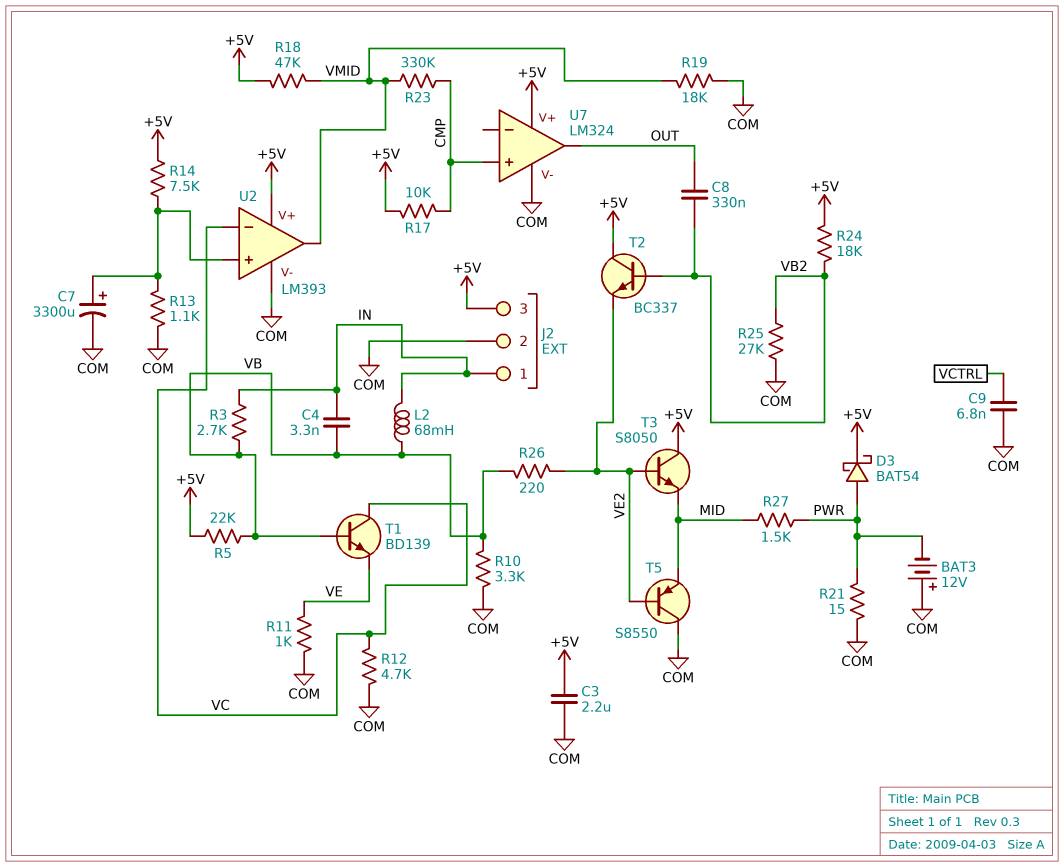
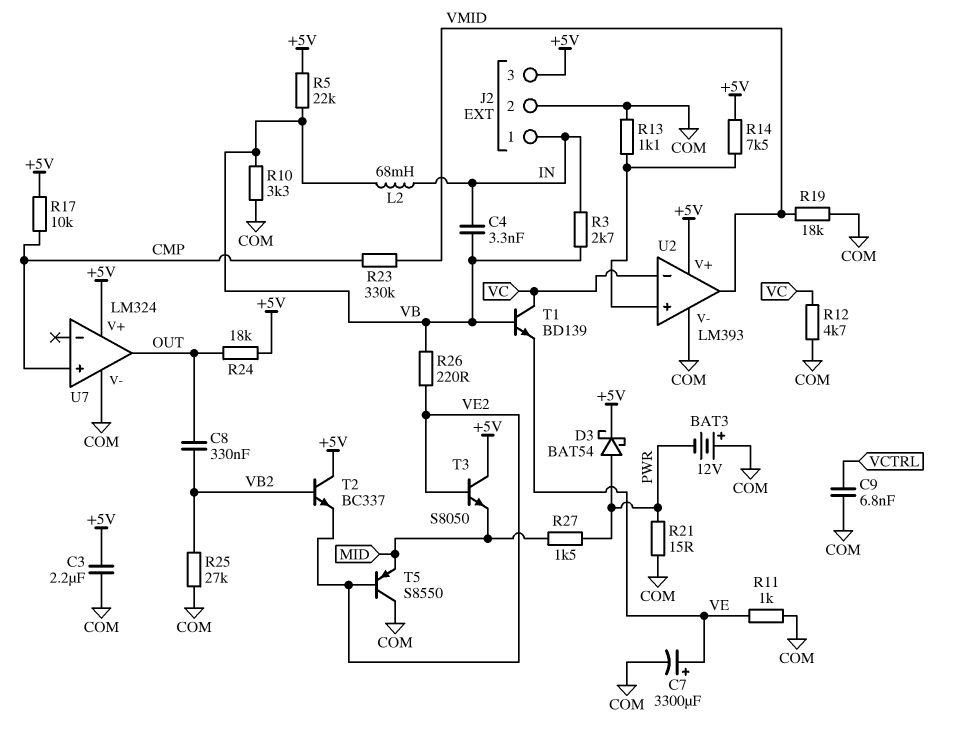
C7: 3300uF (plus U2/in+, minus COM) -> 3300uF (plus VE, minus COM)
R18: 47k (+5V, VMID) -> none
R24: 18k (+5V, VB2) -> 18k (+5V, OUT)

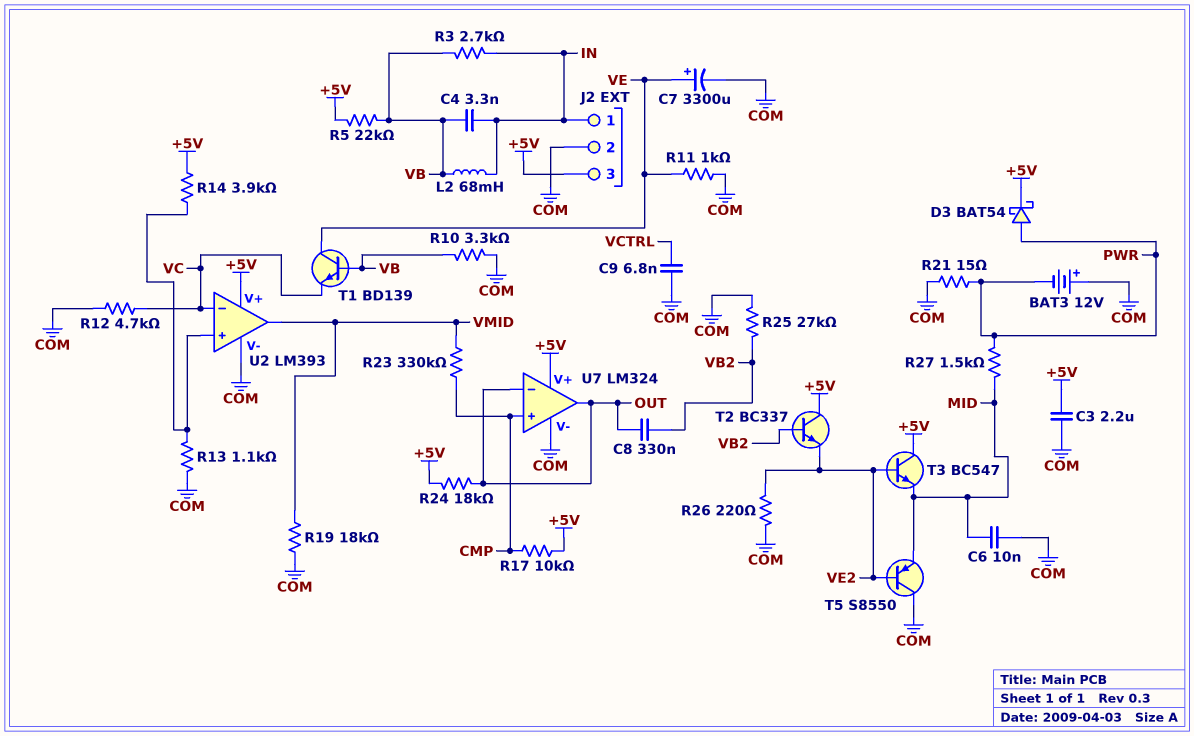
C6: none -> 10nF (COM, MID)
R14: 7.5k (+5V, U2/in+) -> 3.9k (+5V, U2/in+)
R26: 220 (VB, VE2) -> 220 (COM, VE2)
T1: NPN BD139 (B VB, C VC, E VE) -> NPN BD139 (B VB, C VE, E VC)
T3: NPN S8050 (B VE2, C +5V, E MID) -> NPN BC547 (B VE2, C +5V, E MID)
U7 pin in-: none -> OUT

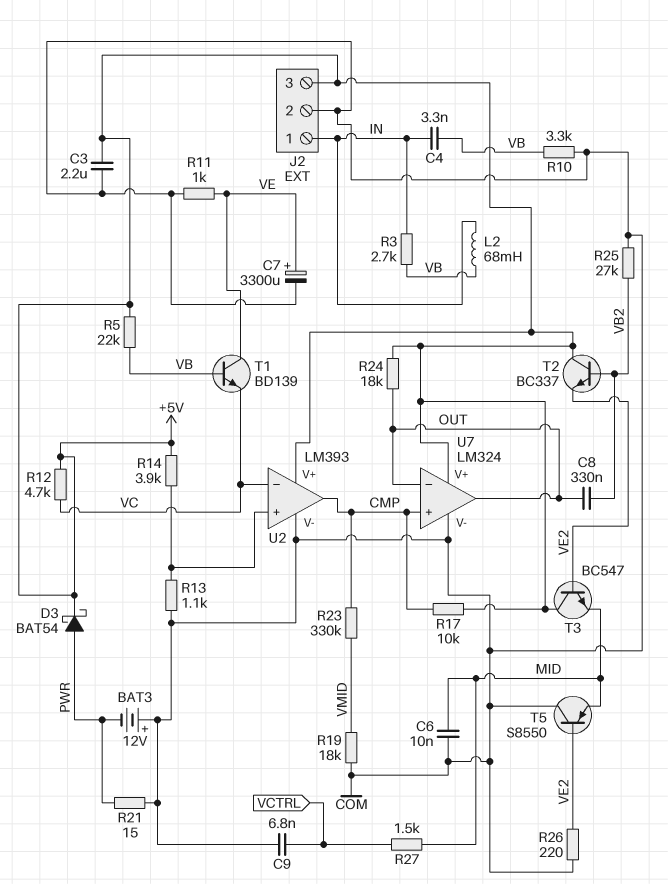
R12: 4.7k (COM, VC) -> 4.7k (+5V, VC)
R27: 1.5k (MID, PWR) -> 1.5k (MID, VCTRL)
U2 pin out: VMID -> CMP

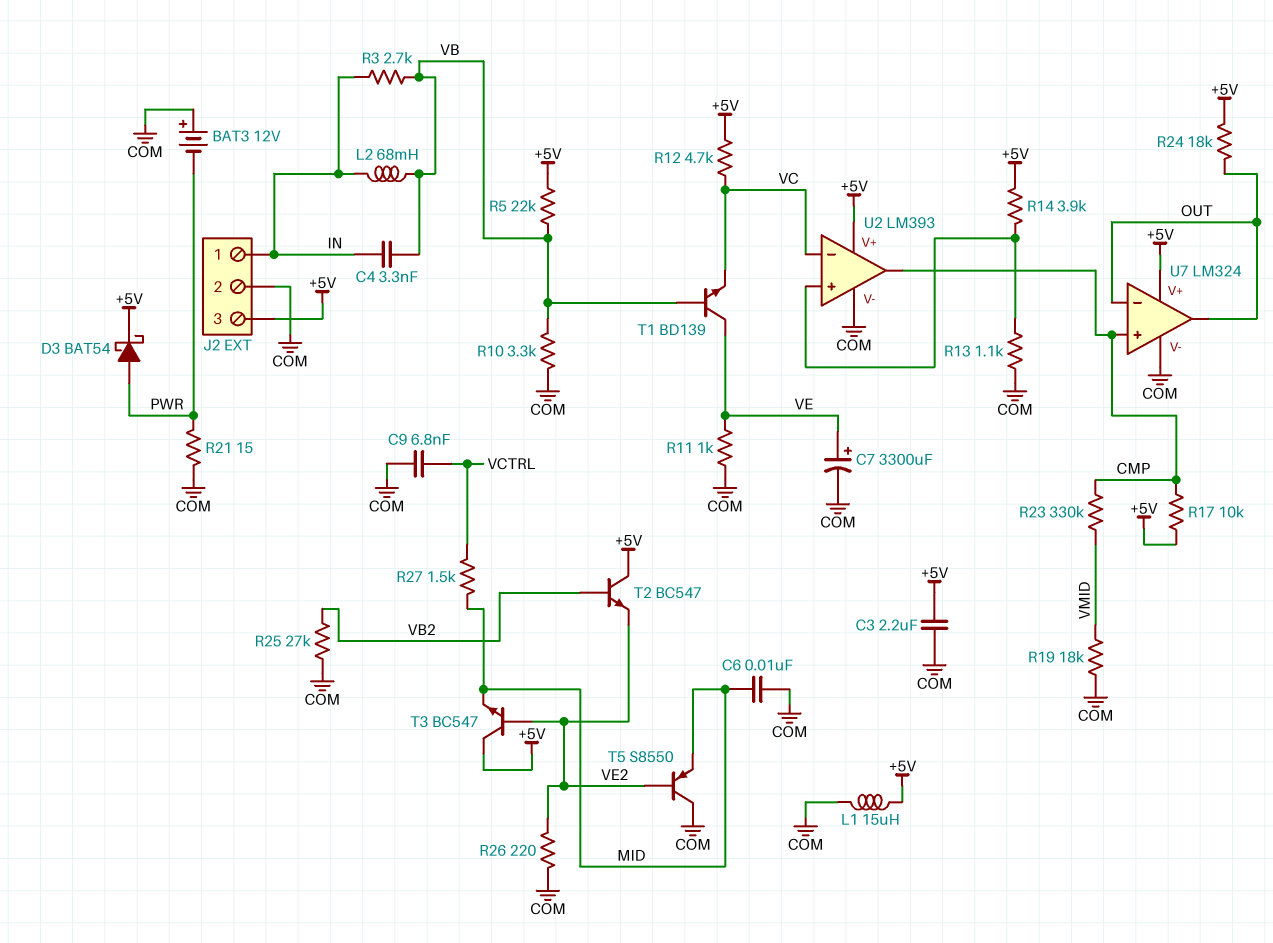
C8: 330nF (OUT, VB2) -> none
L1: none -> 15uH (+5V, COM)
T2: NPN BC337 (B VB2, C +5V, E VE2) -> NPN BC547 (B VB2, C +5V, E VE2)

